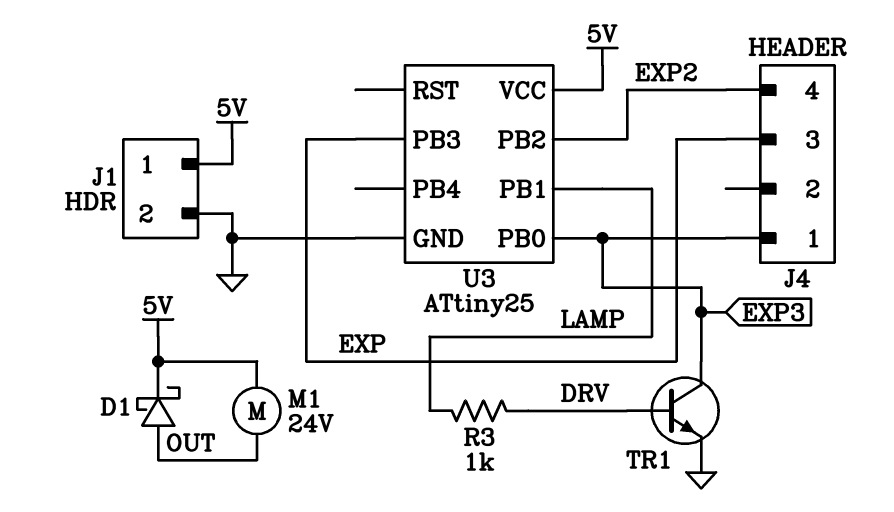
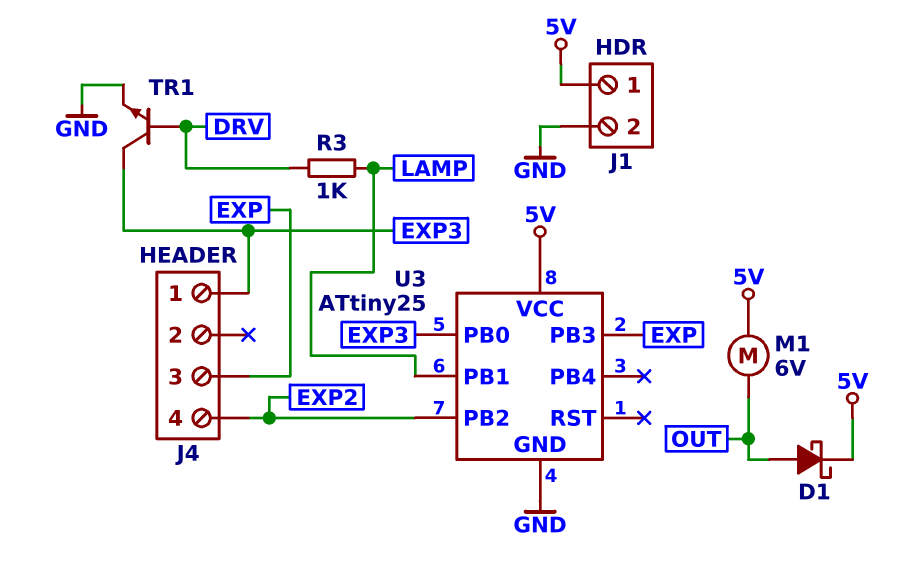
M1: motor 24V (5V, OUT) -> motor 6V (5V, OUT)

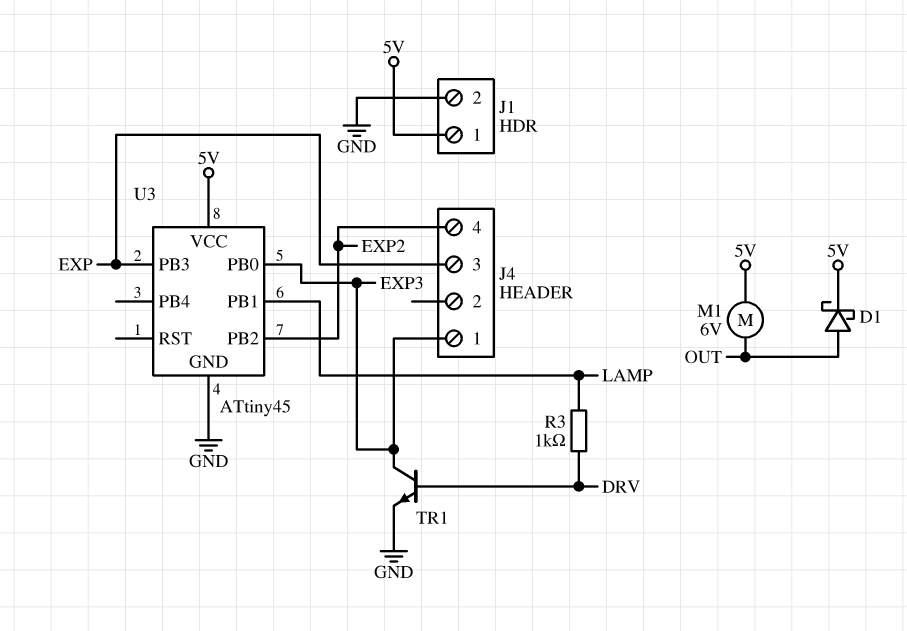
U3: ATtiny25 -> ATtiny45

